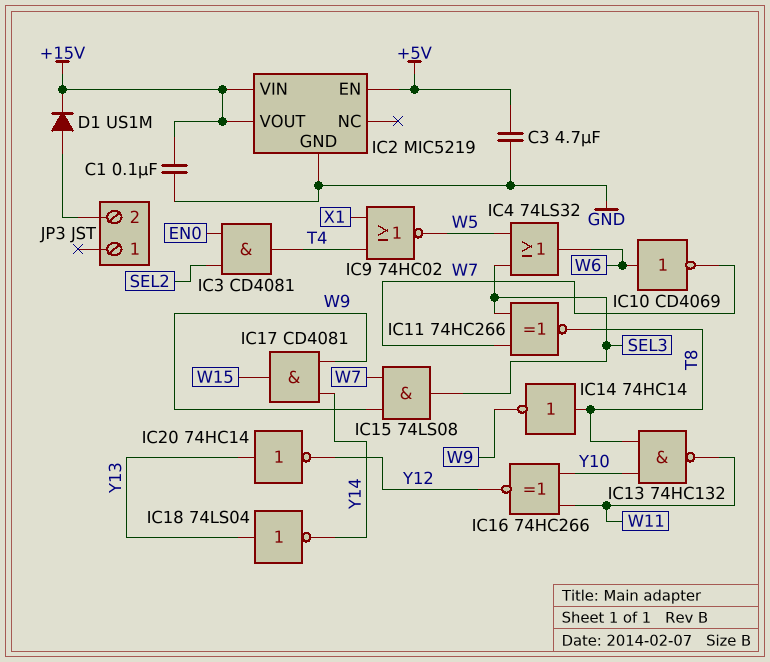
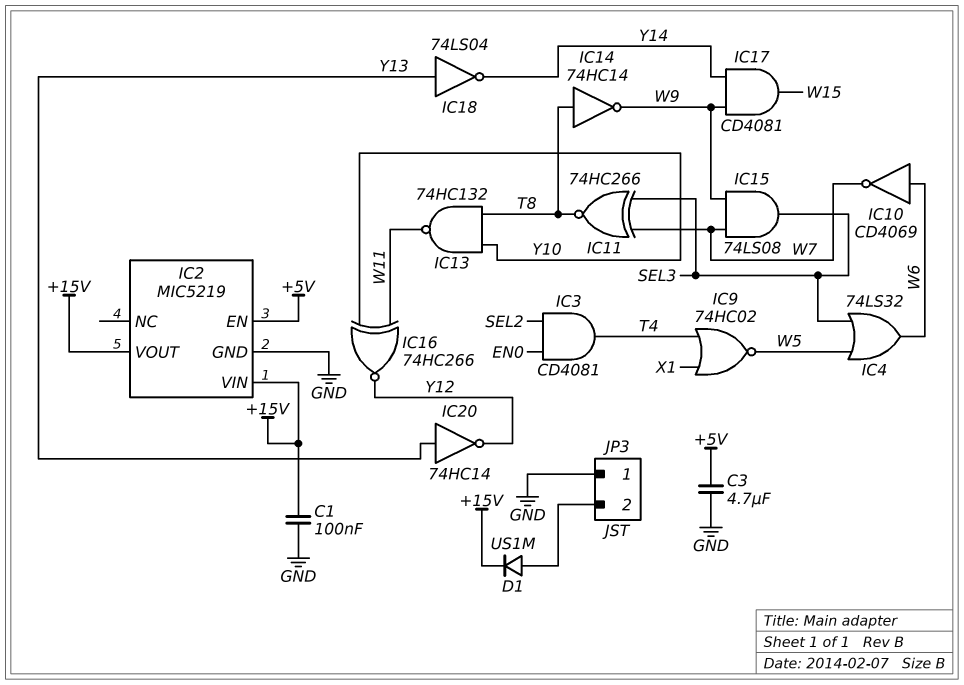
JP3 pin 1: none -> GND

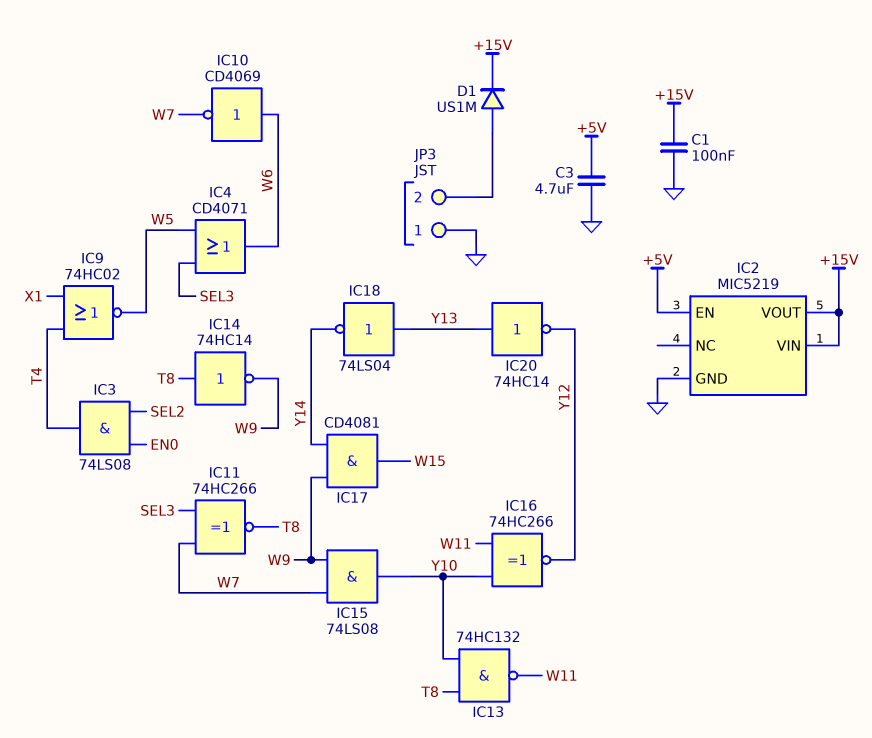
IC3: AND CD4081 (in EN0, in SEL2, out T4) -> AND 74LS08 (in EN0, in SEL2, out T4)
IC4: OR 74LS32 (in SEL3, in W5, out W6) -> OR CD4071 (in SEL3, in W5, out W6)
IC15: AND 74LS08 (in W7, in W9, out SEL3) -> AND 74LS08 (in W7, in W9, out Y10)

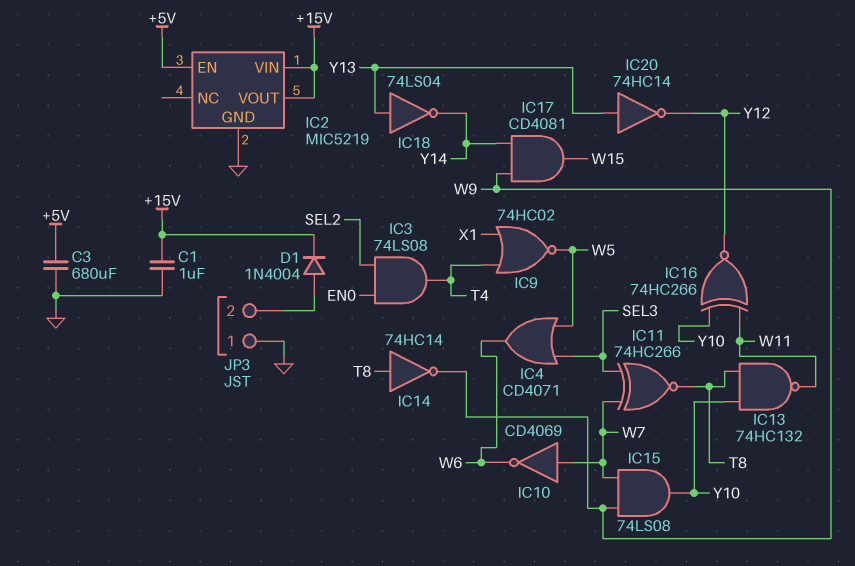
C1: 100nF (+15V, GND) -> 1uF (+15V, GND)
C3: 4.7uF (+5V, GND) -> 680uF (+5V, GND)
D1: diode US1M (A JP3/2, K +15V) -> diode 1N4004 (A JP3/2, K +15V)
IC10: NOT CD4069 (in W6, out W7) -> NOT CD4069 (in W7, out W6)

